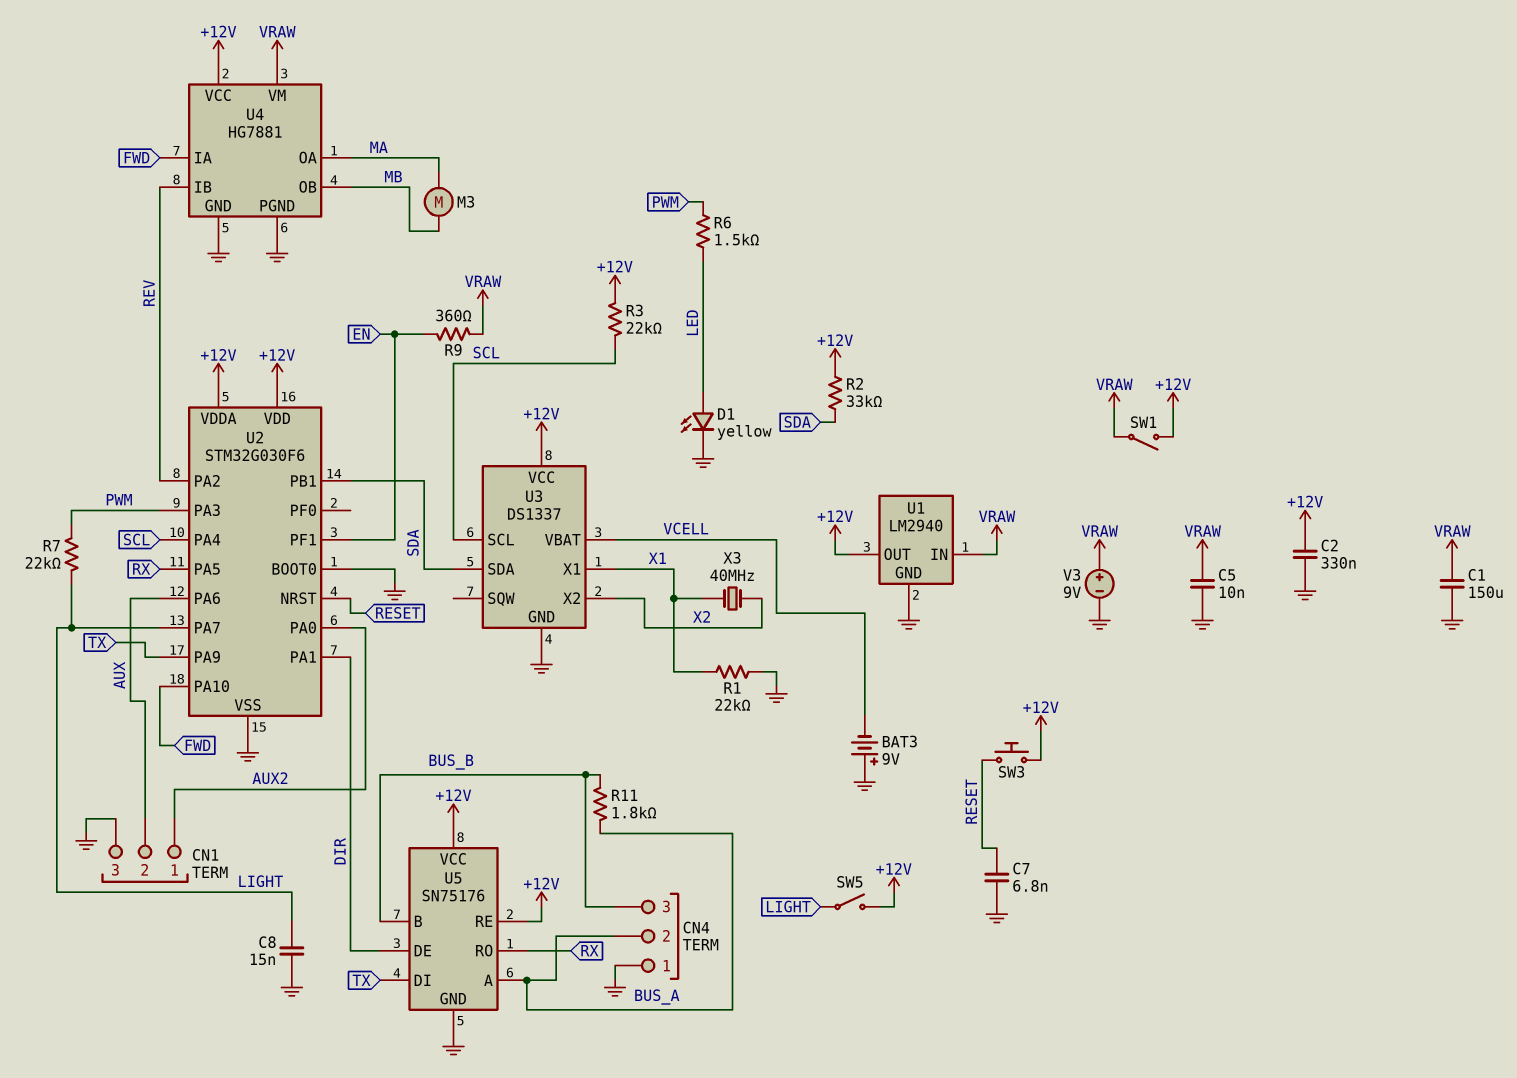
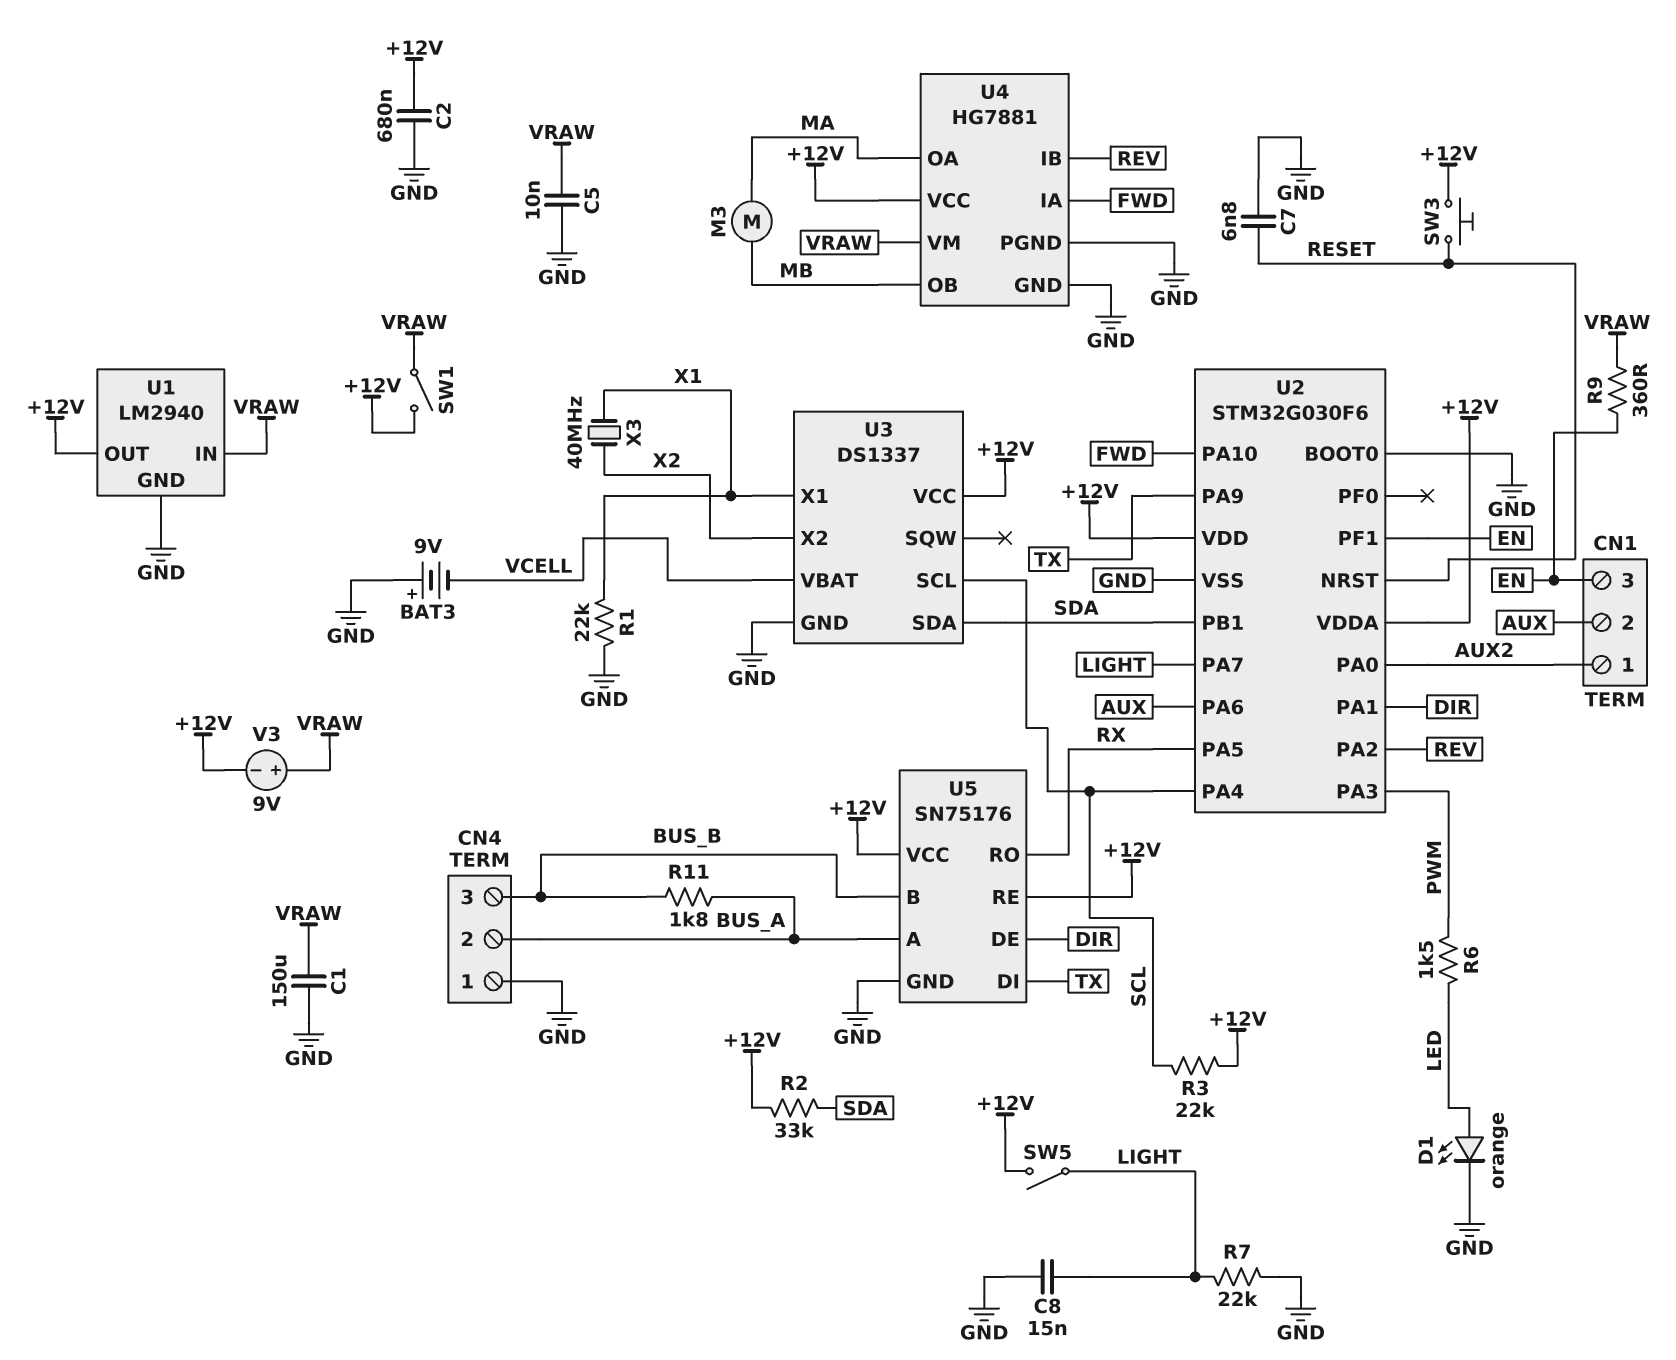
C2: 330nF (+12V, GND) -> 680nF (+12V, GND)
CN1 pin 3: GND -> EN
D1: LED yellow (A LED, K GND) -> LED orange (A LED, K GND)
R7: 22k (LIGHT, PWM) -> 22k (GND, LIGHT)
V3: 9V (plus VRAW, minus GND) -> 9V (plus VRAW, minus +12V)

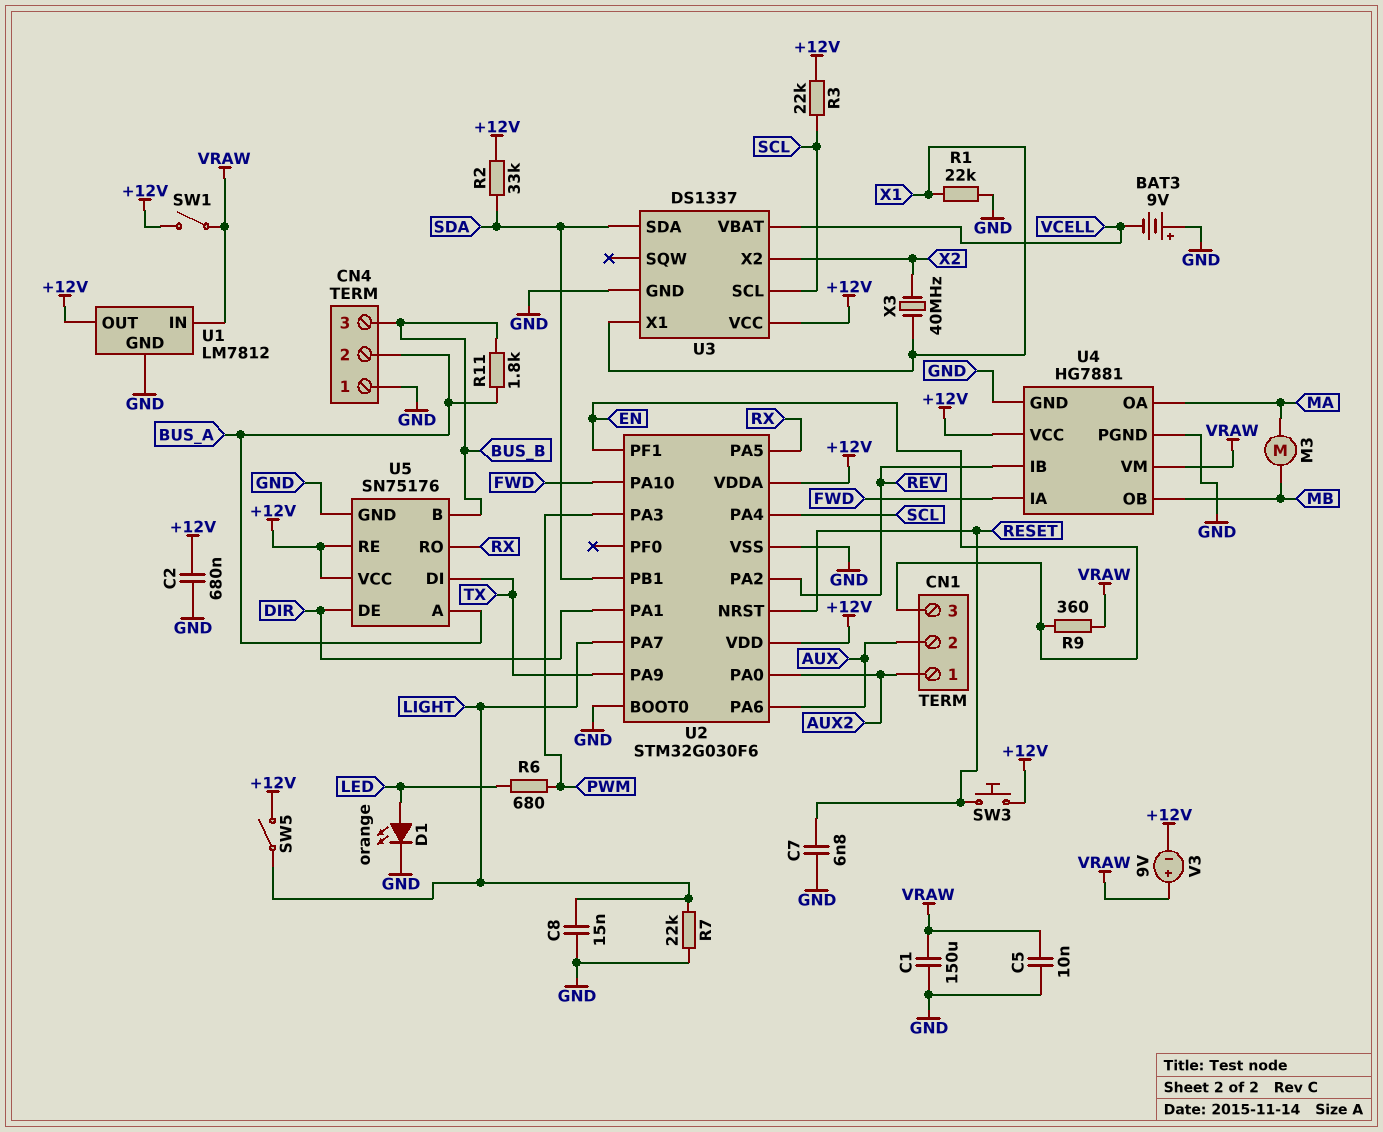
R6: 1.5k (LED, PWM) -> 680 (LED, PWM)
U1: LM2940 -> LM7812

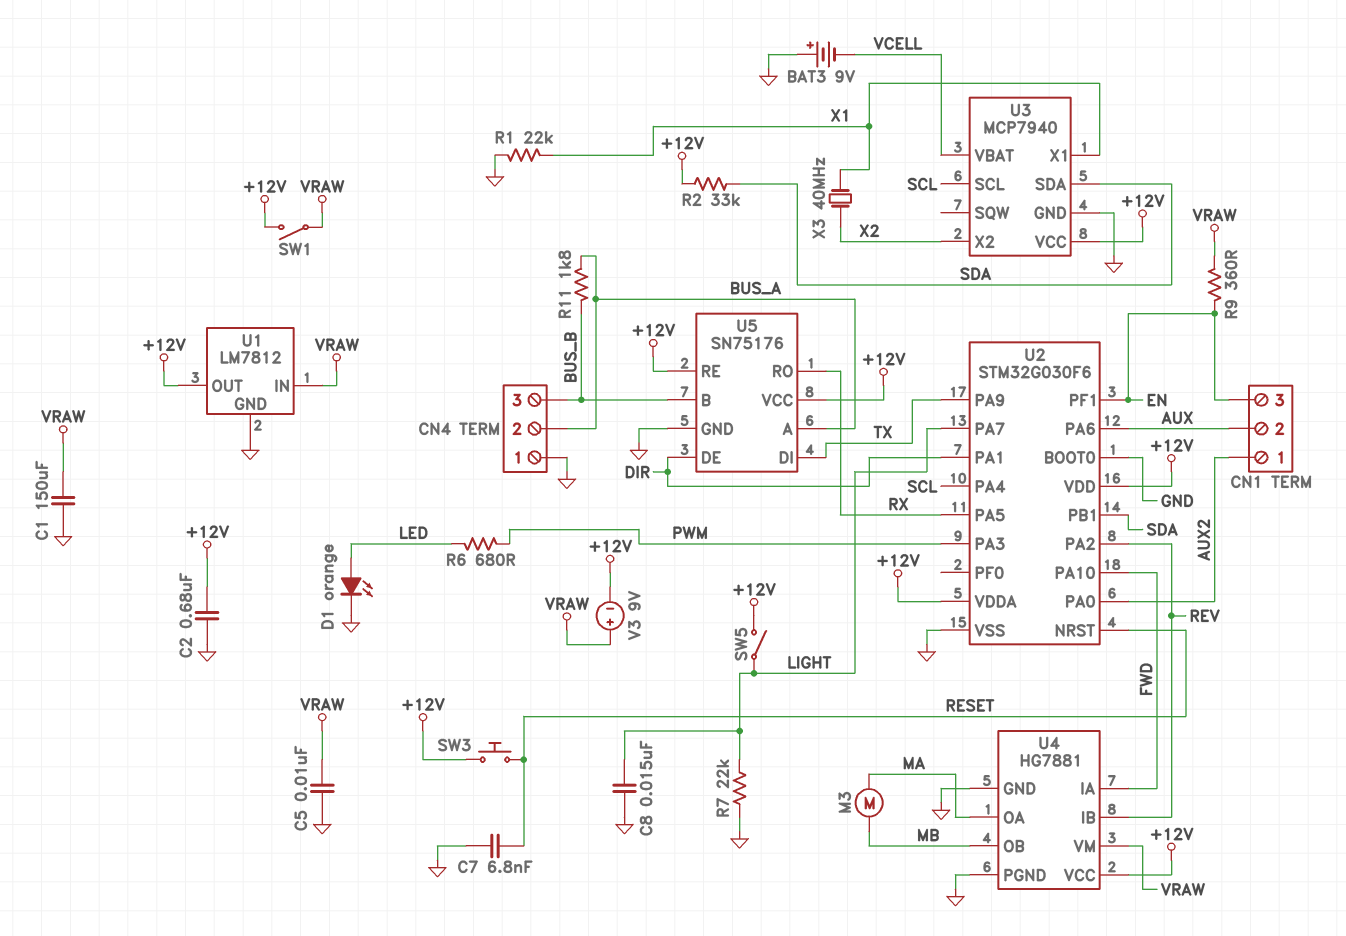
R3: 22k (+12V, SCL) -> none
U3: DS1337 -> MCP7940

